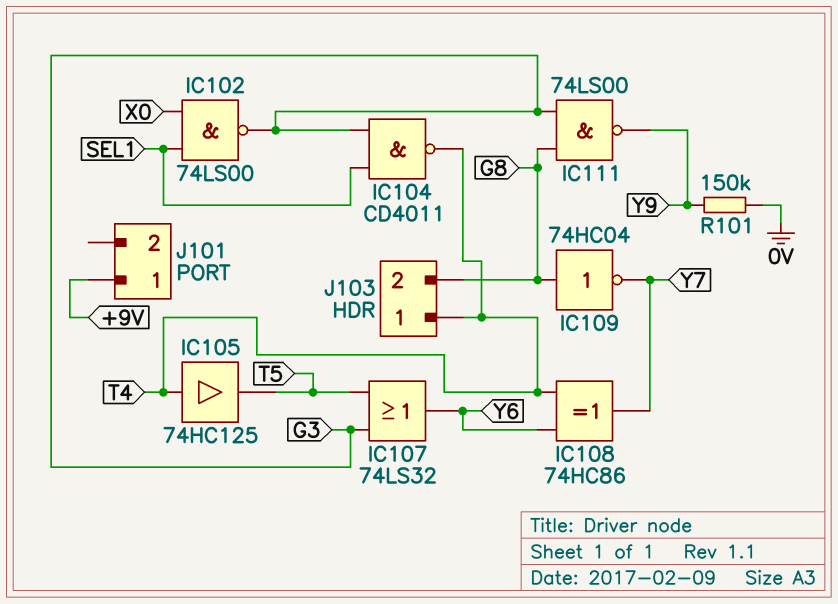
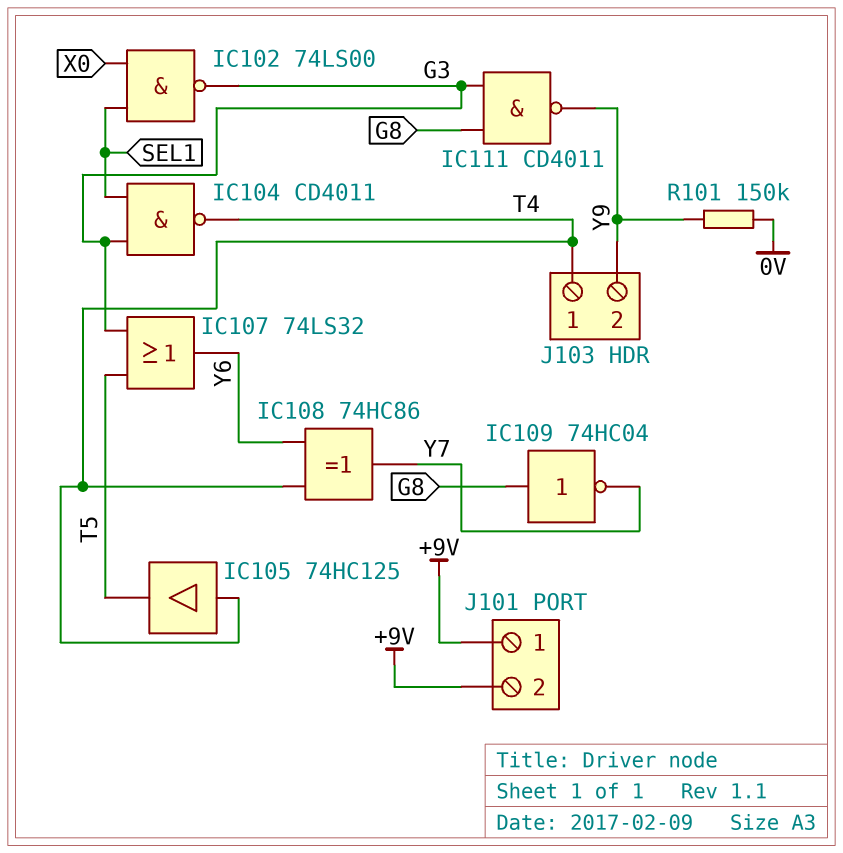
IC111: NAND 74LS00 (in G3, in G8, out Y9) -> NAND CD4011 (in G3, in G8, out Y9)
J101 pin 2: none -> +9V
J103 pin 2: G8 -> Y9

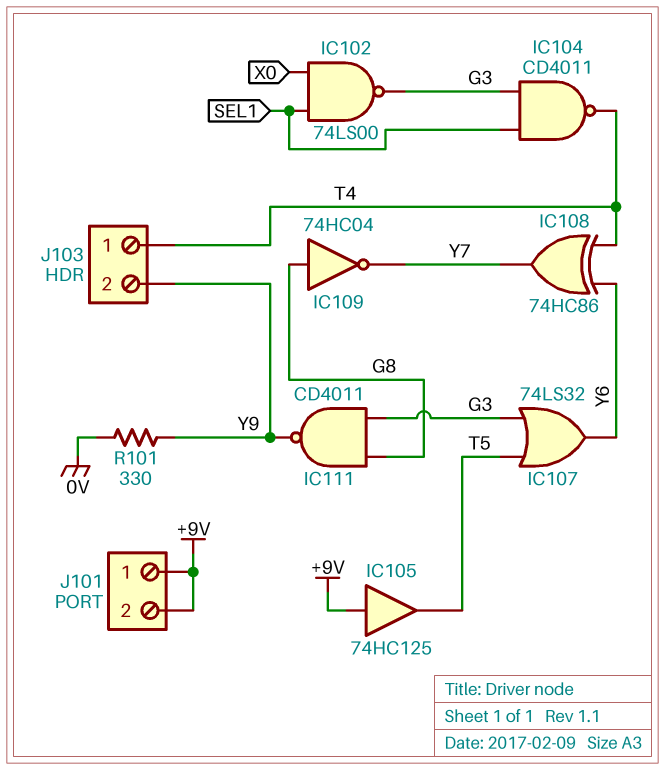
IC105: buffer 74HC125 (in T4, out T5) -> buffer 74HC125 (in +9V, out T5)
R101: 150k (0V, Y9) -> 330 (0V, Y9)

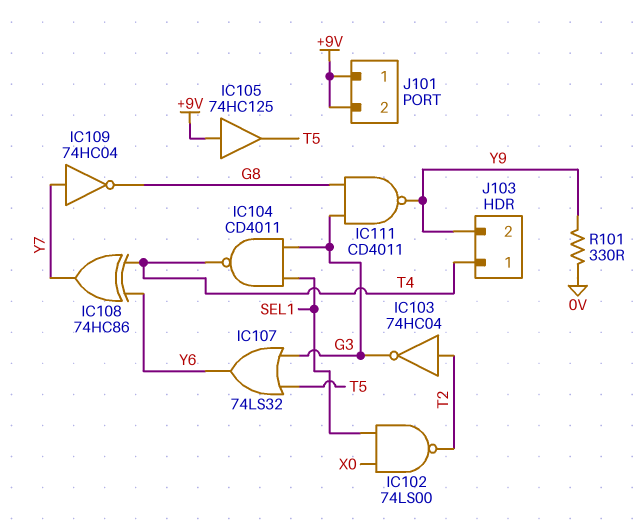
IC102: NAND 74LS00 (in SEL1, in X0, out G3) -> NAND 74LS00 (in SEL1, in X0, out T2)
IC103: none -> NOT 74HC04 (in T2, out G3)
IC109: NOT 74HC04 (in G8, out Y7) -> NOT 74HC04 (in Y7, out G8)

